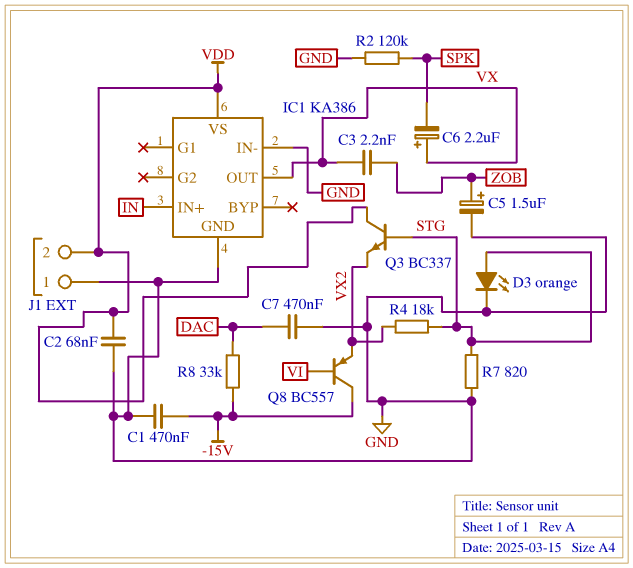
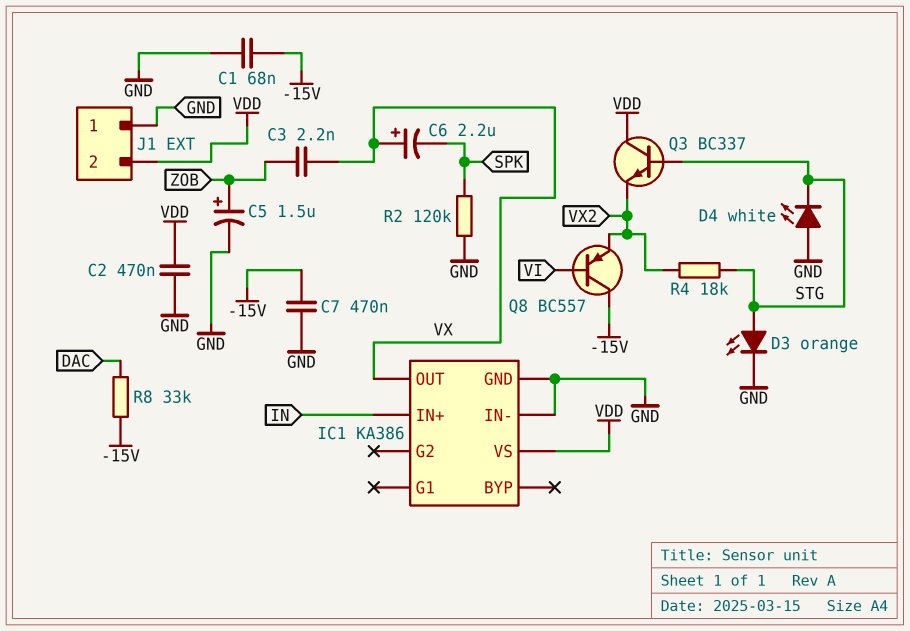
C1: 470nF (-15V, GND) -> 68nF (-15V, GND)
C2: 68nF (GND, VDD) -> 470nF (GND, VDD)
C7: 470nF (DAC, GND) -> 470nF (-15V, GND)
D4: none -> LED white (A GND, K STG)
R7: 820 (GND, STG) -> none

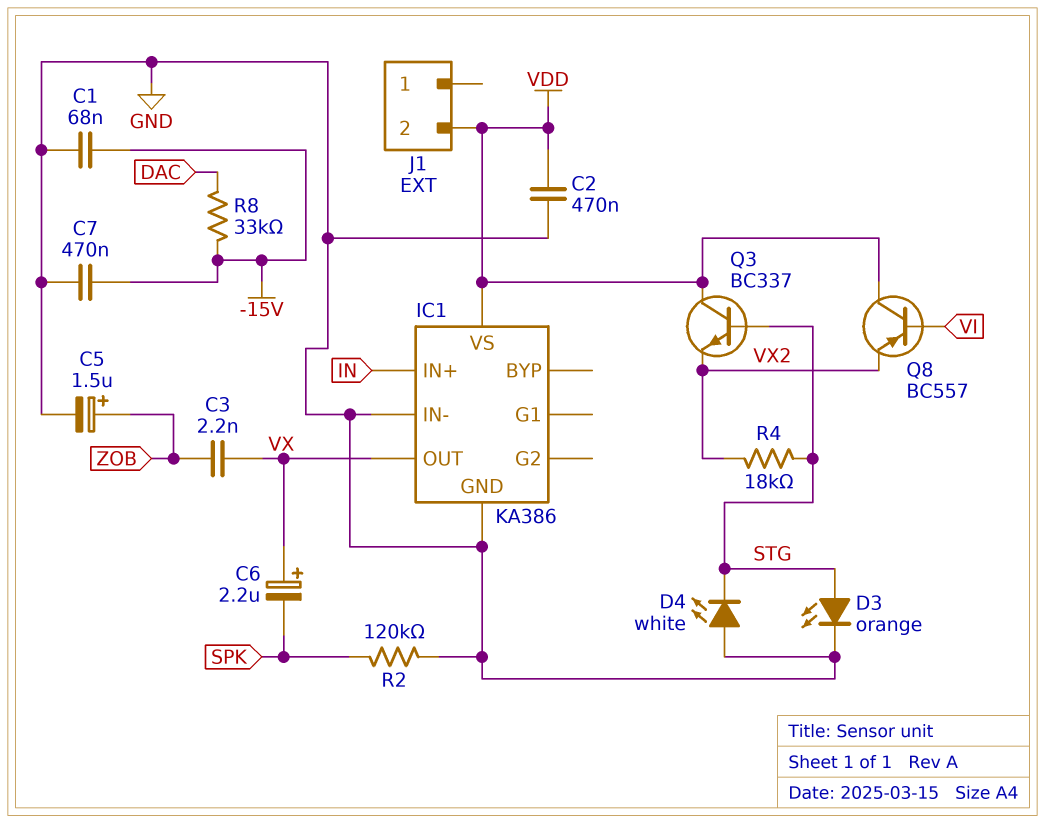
J1 pin 1: GND -> none
Q8: PNP BC557 (B VI, C -15V, E VX2) -> PNP BC557 (B VI, C VDD, E VX2)

